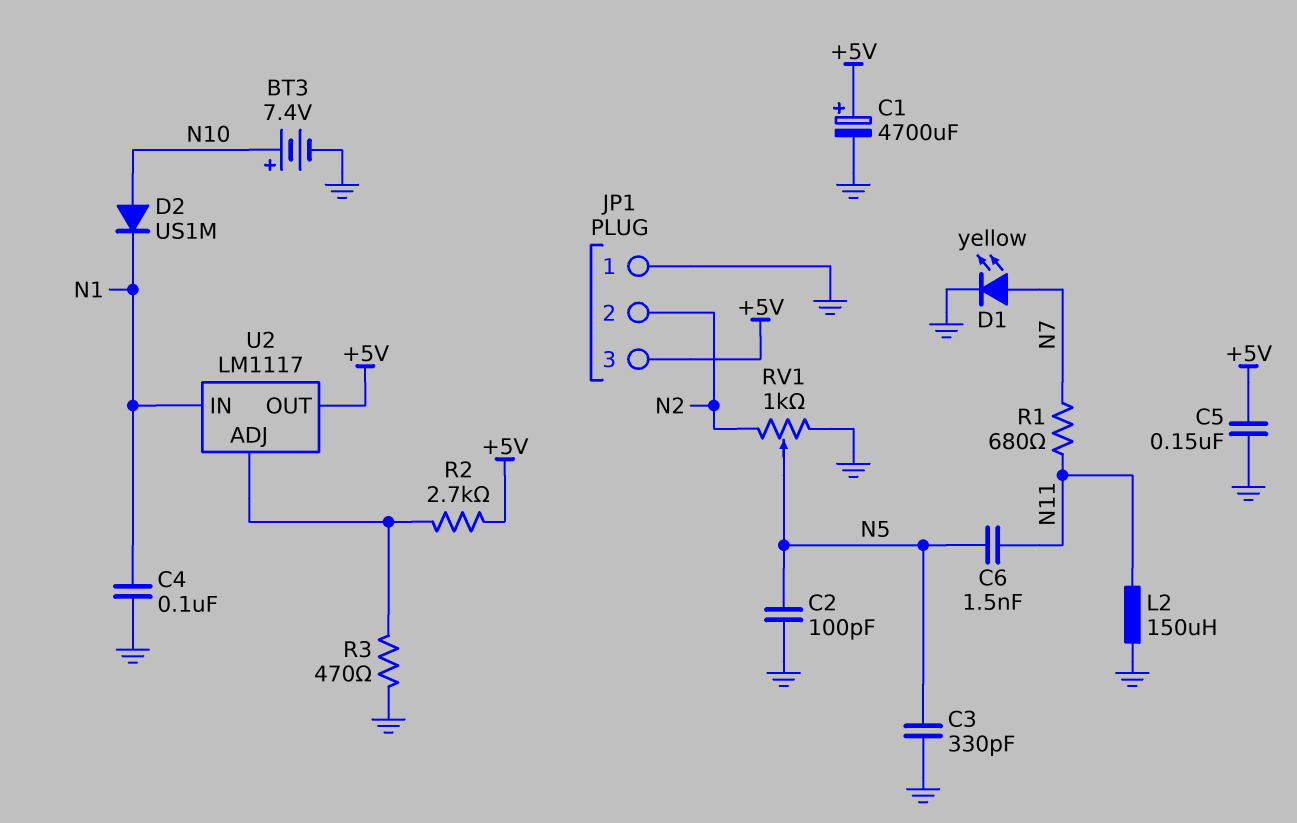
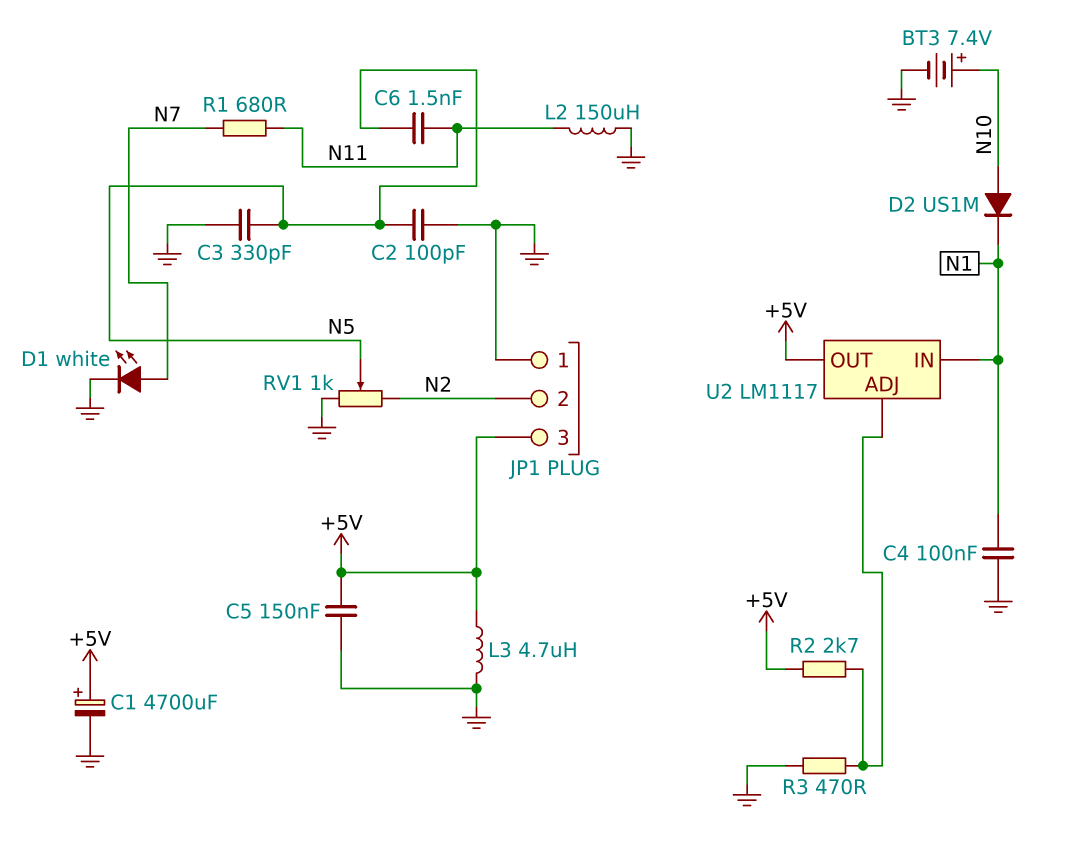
D1: LED yellow (A N7, K GND) -> LED white (A N7, K GND)
L3: none -> 4.7uH (+5V, GND)

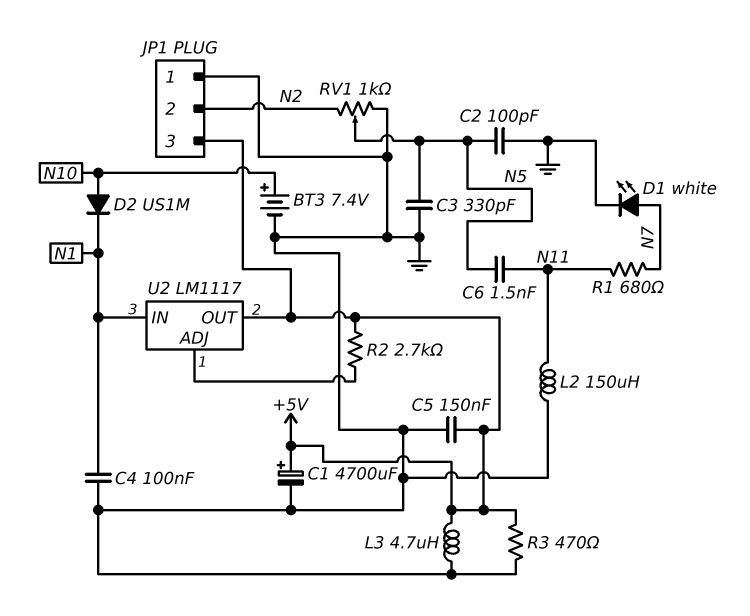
R3: 470 (GND, U2/ADJ) -> 470 (+5V, GND)

